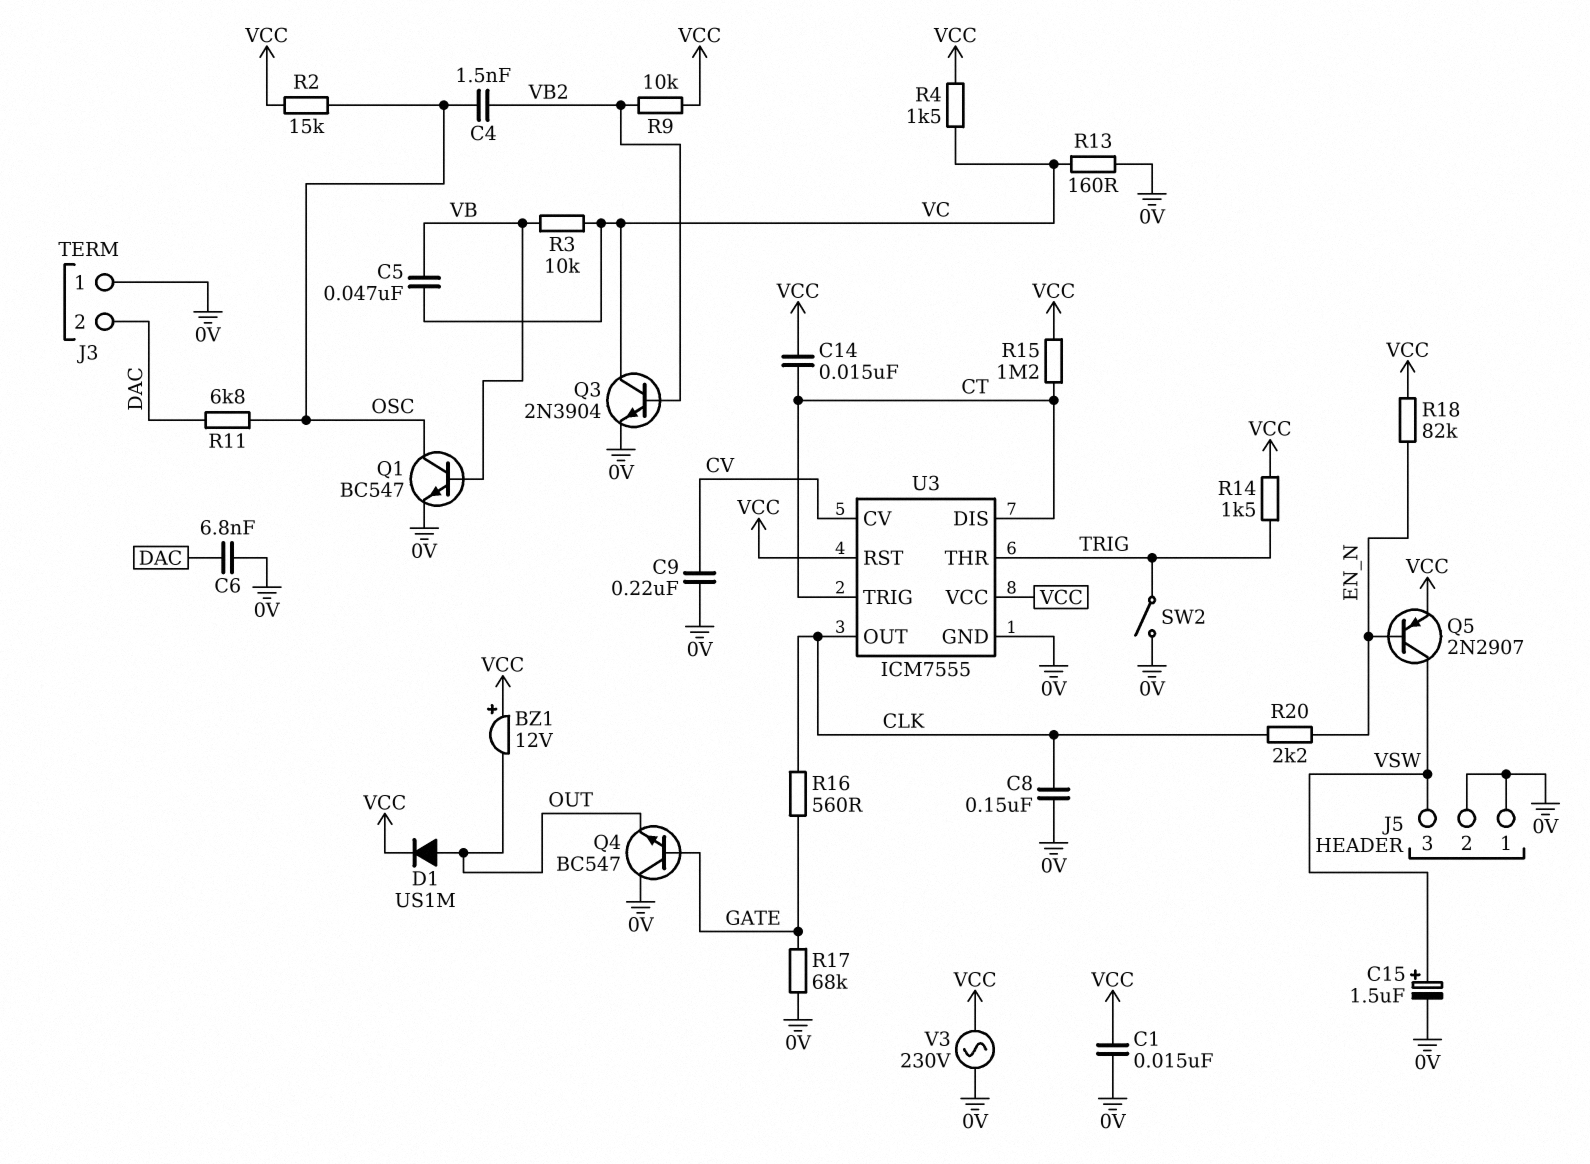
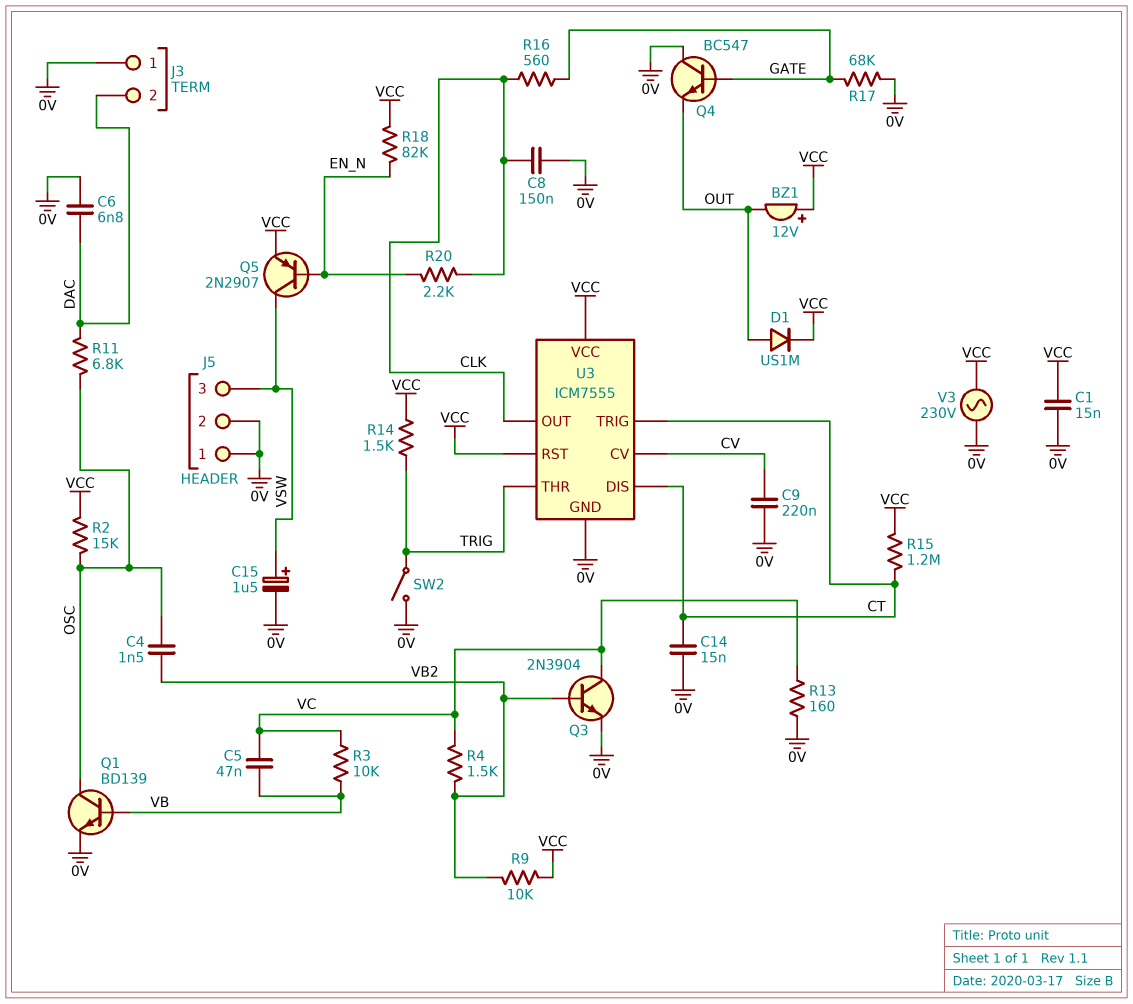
C14: 15nF (CT, VCC) -> 15nF (0V, CT)
Q1: NPN BC547 (B VB, C OSC, E 0V) -> NPN BD139 (B VB, C OSC, E 0V)
R4: 1.5k (VC, VCC) -> 1.5k (VB2, VC)

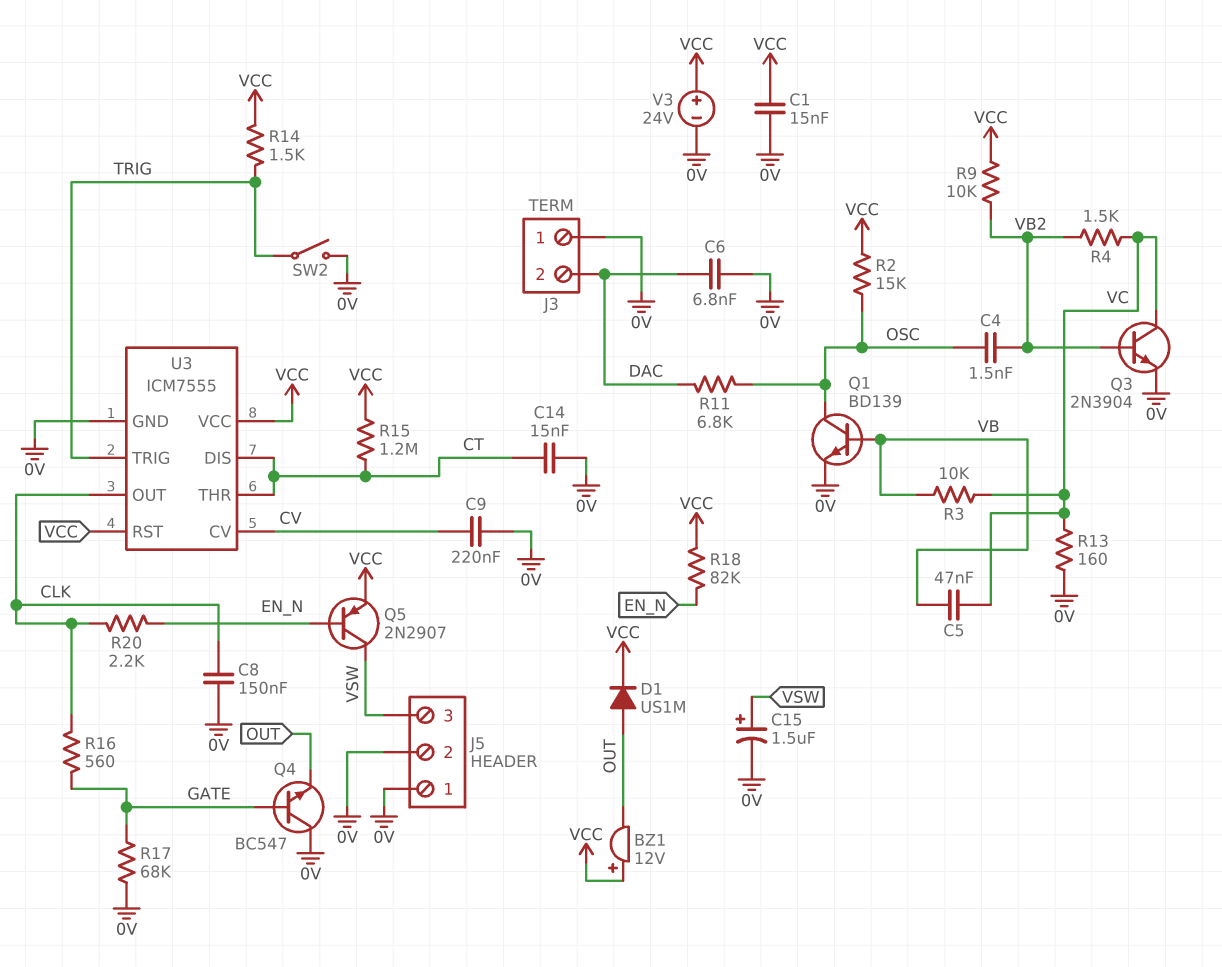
U3 pin THR: TRIG -> CT
U3 pin TRIG: CT -> TRIG
V3: AC 230V (0V, VCC) -> 24V (plus VCC, minus 0V)

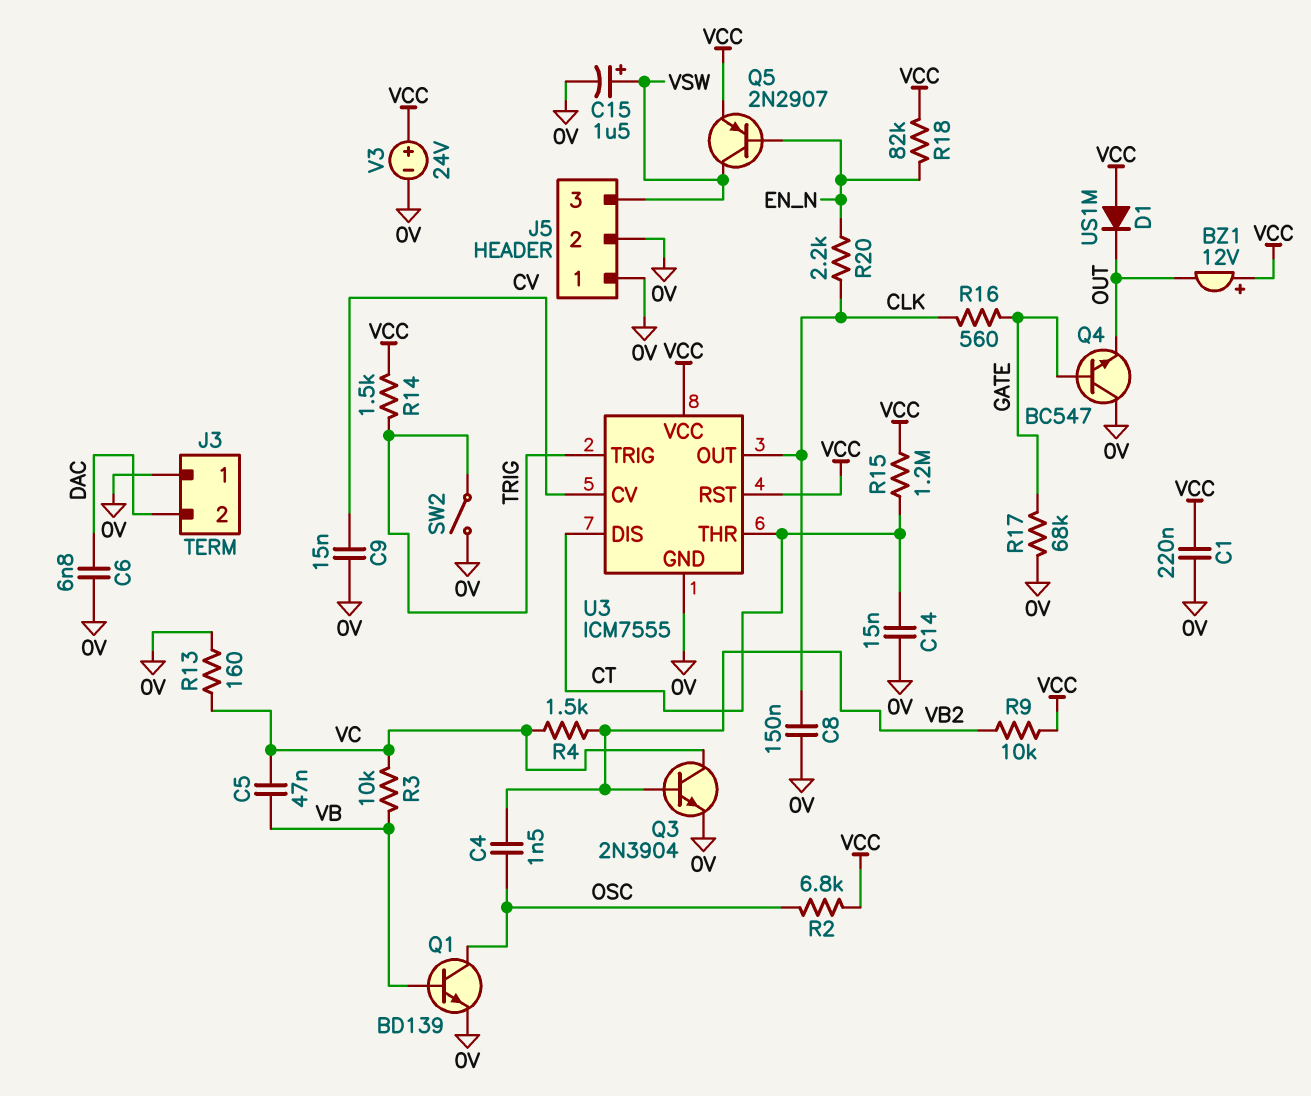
C1: 15nF (0V, VCC) -> 220nF (0V, VCC)
C9: 220nF (0V, CV) -> 15nF (0V, CV)
D1: diode US1M (A OUT, K VCC) -> diode US1M (A VCC, K OUT)
R2: 15k (OSC, VCC) -> 6.8k (OSC, VCC)
R11: 6.8k (DAC, OSC) -> none

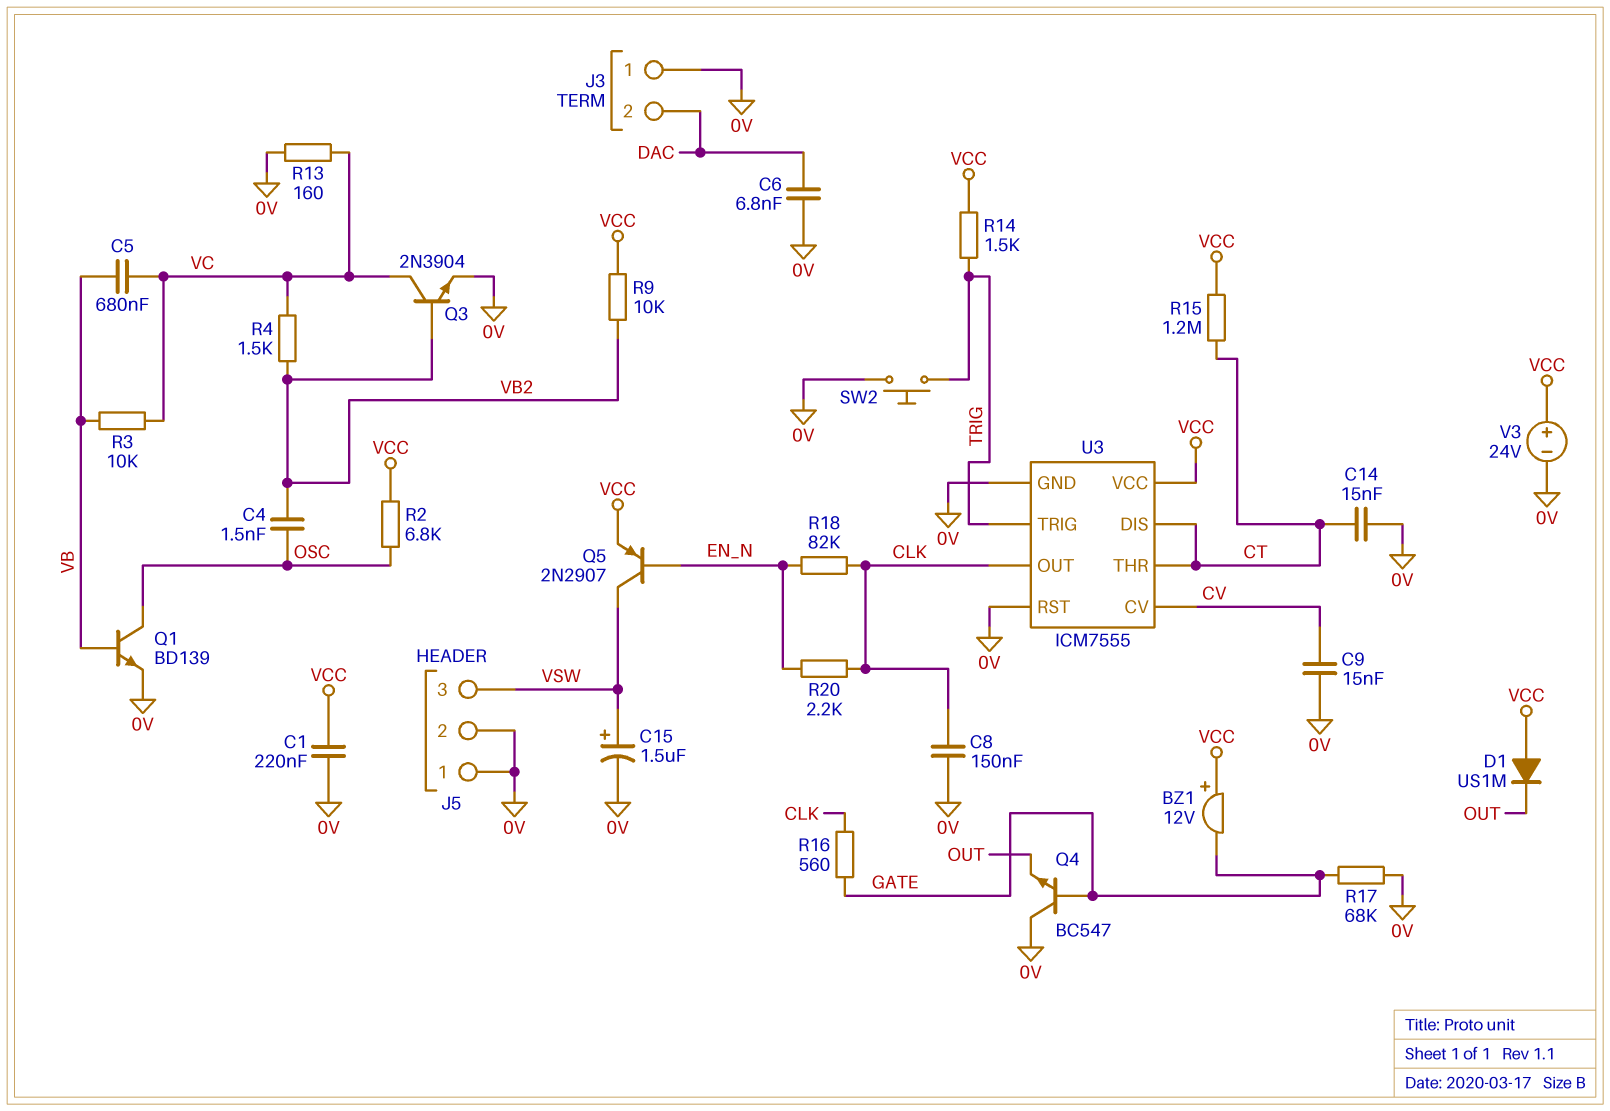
BZ1: buzzer 12V (plus VCC, minus OUT) -> buzzer 12V (plus VCC, minus GATE)
C5: 47nF (VB, VC) -> 680nF (VB, VC)
R18: 82k (EN_N, VCC) -> 82k (CLK, EN_N)
SW2: switch (0V, TRIG) -> button (0V, TRIG)
U3 pin RST: VCC -> 0V

